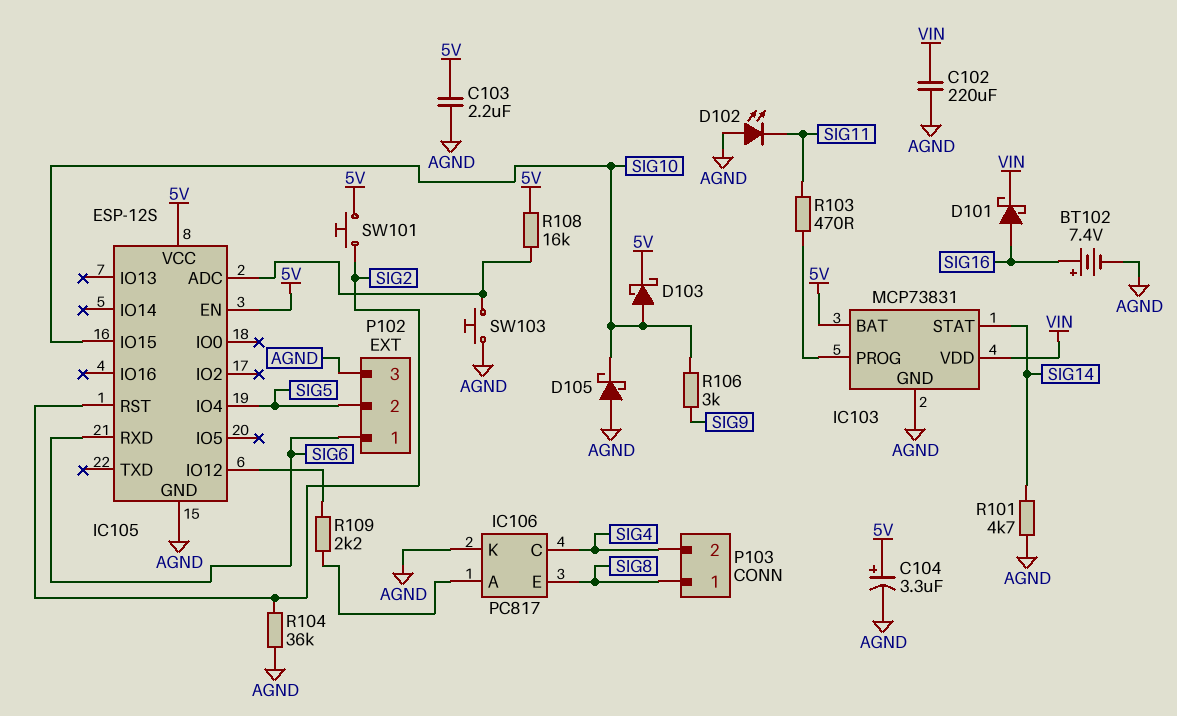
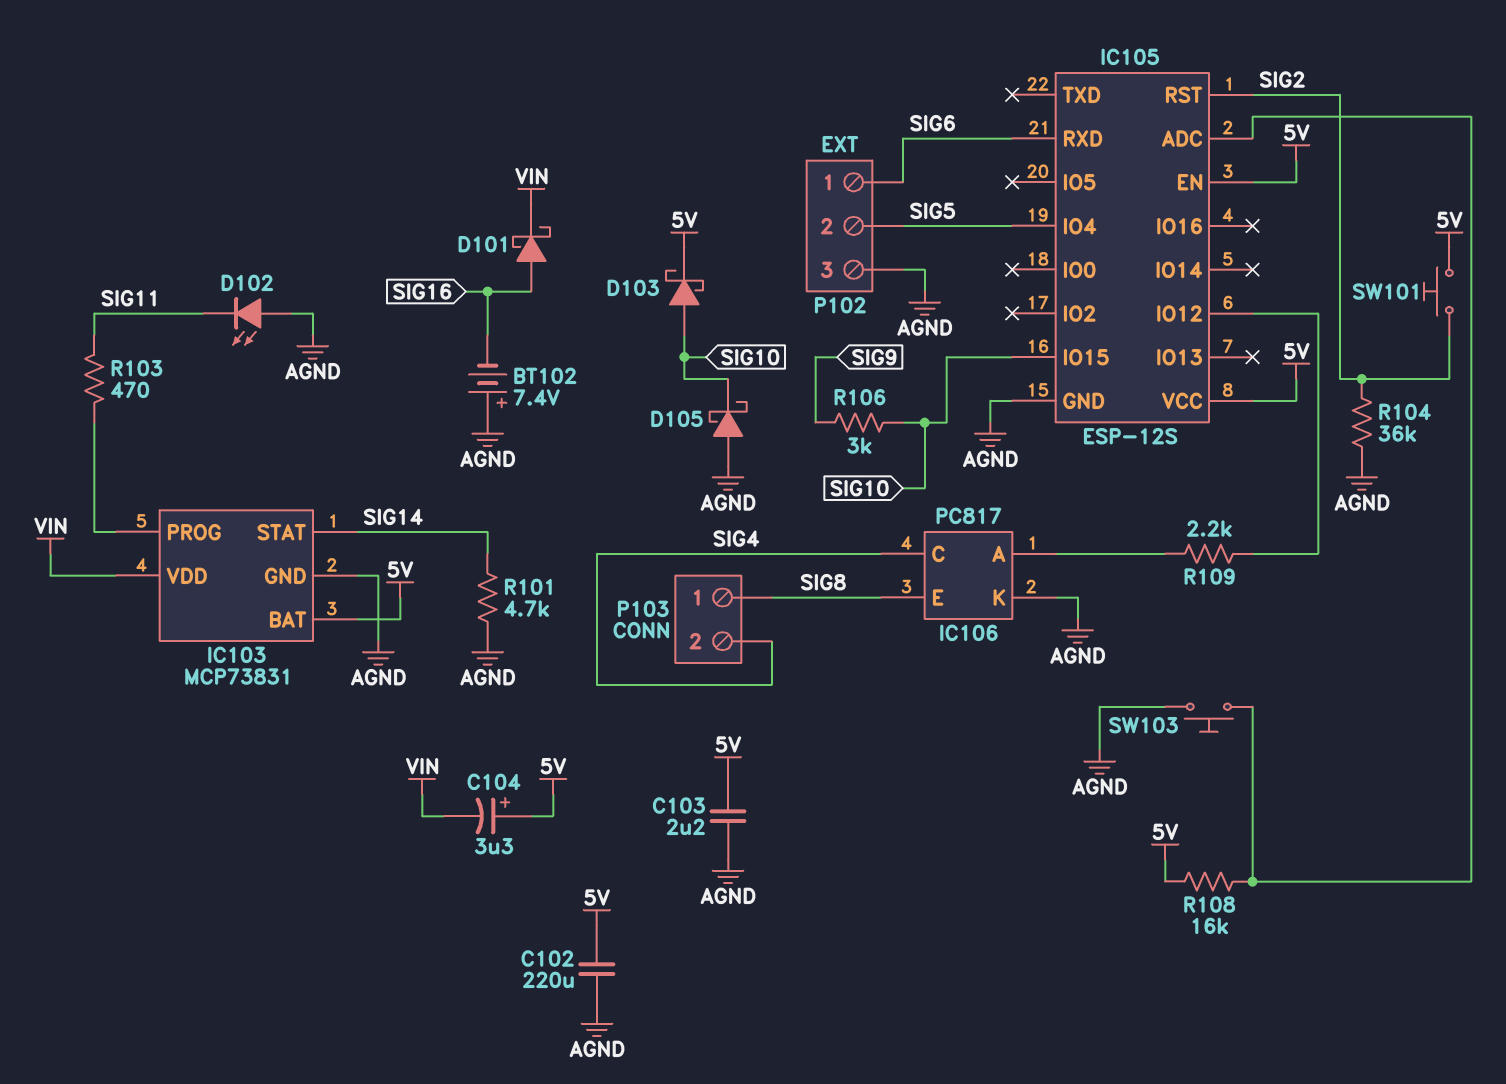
BT102: 7.4V (plus SIG16, minus AGND) -> 7.4V (plus AGND, minus SIG16)
C102: 220uF (AGND, VIN) -> 220uF (5V, AGND)
C104: 3.3uF (plus 5V, minus AGND) -> 3.3uF (plus 5V, minus VIN)

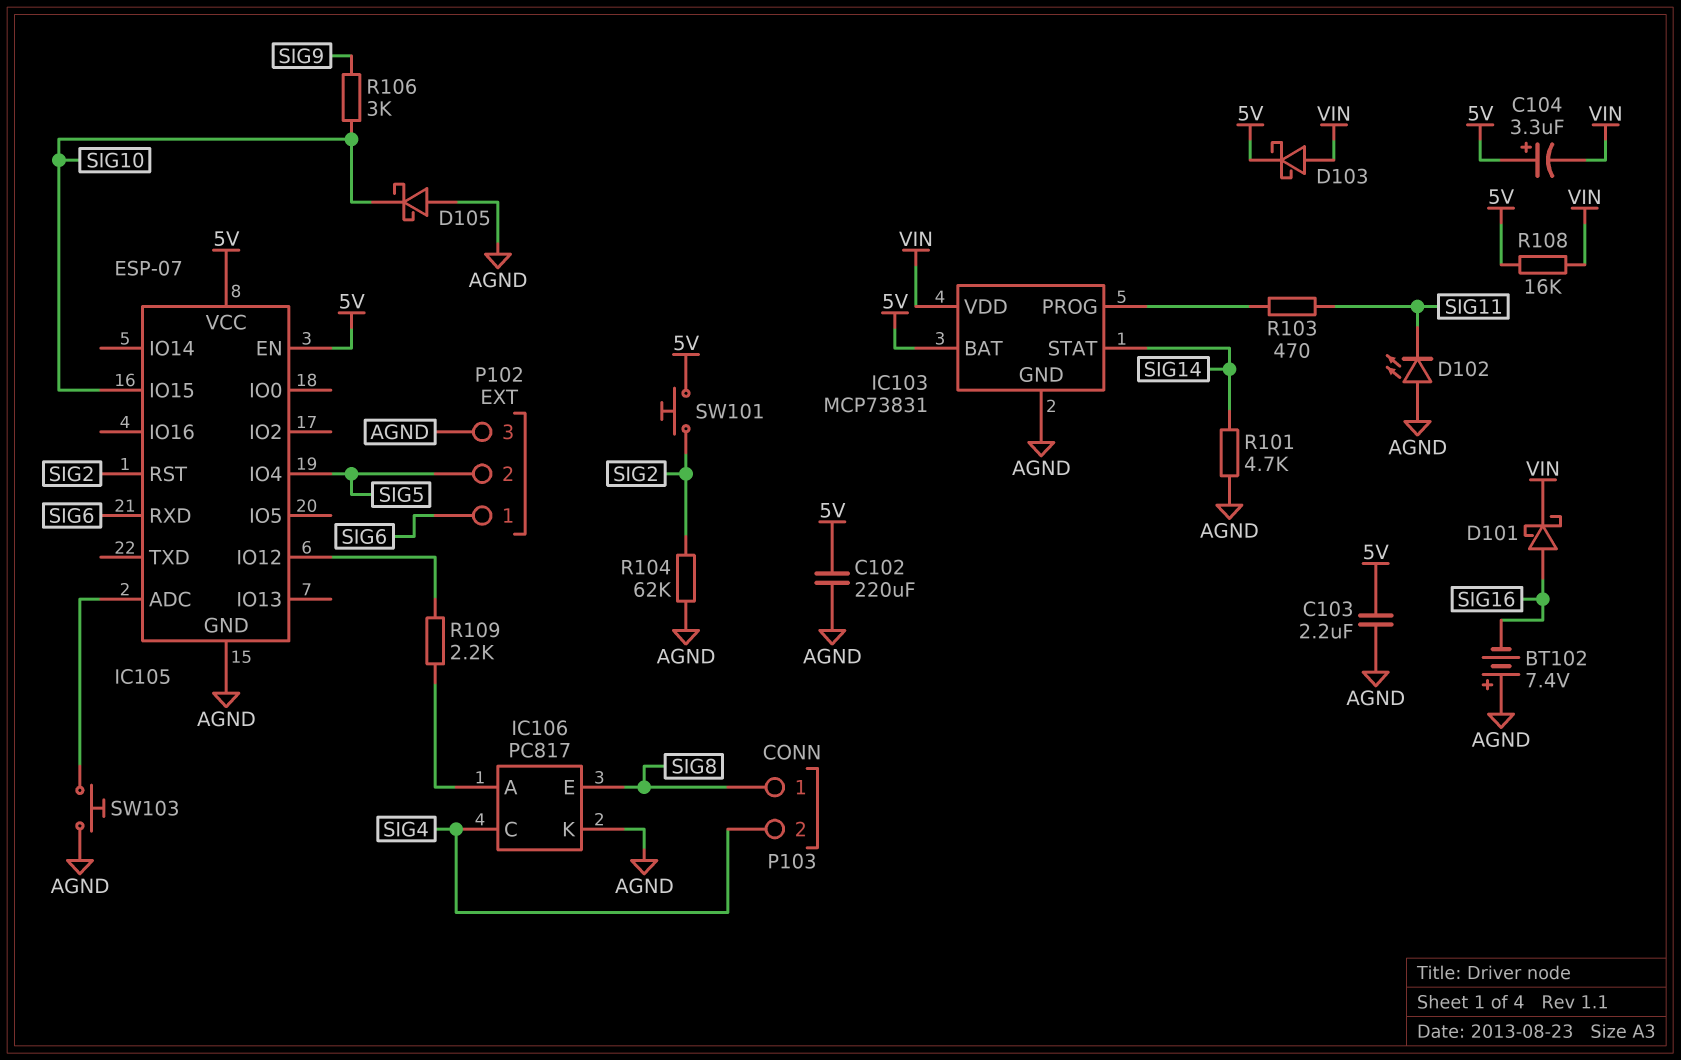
D103: schottky (A SIG10, K 5V) -> schottky (A VIN, K 5V)
IC105: ESP-12S -> ESP-07
R104: 36k (AGND, SIG2) -> 62k (AGND, SIG2)
R108: 16k (5V, IC105/ADC) -> 16k (5V, VIN)

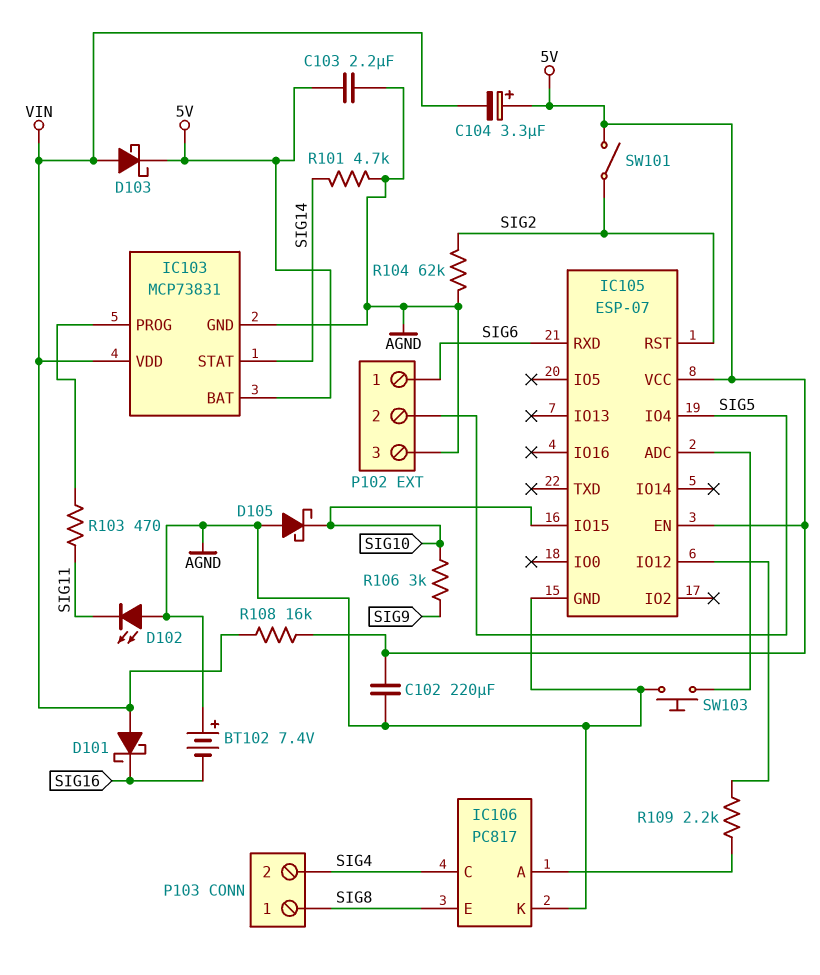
D101: schottky (A SIG16, K VIN) -> schottky (A VIN, K SIG16)
SW101: button (5V, SIG2) -> switch (5V, SIG2)

